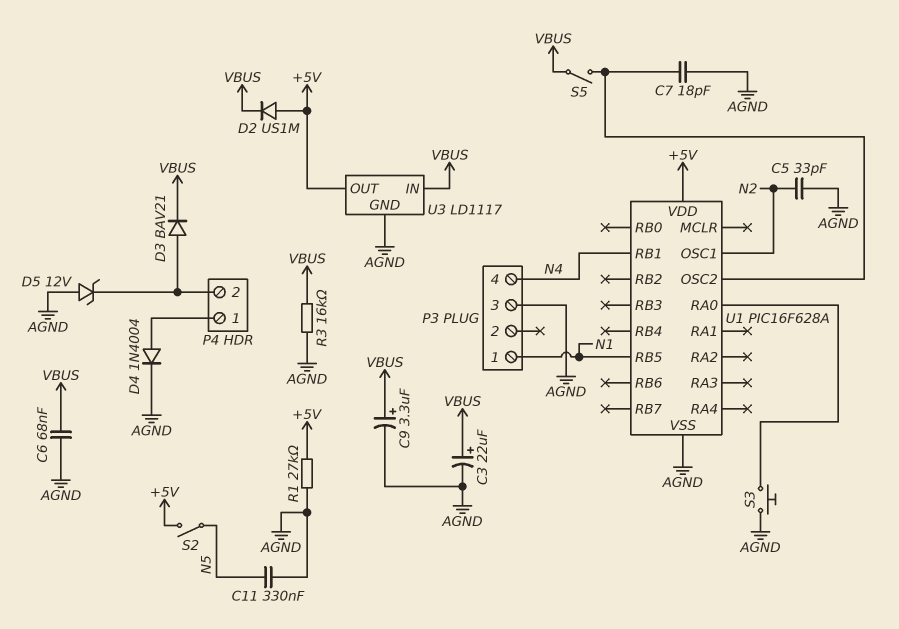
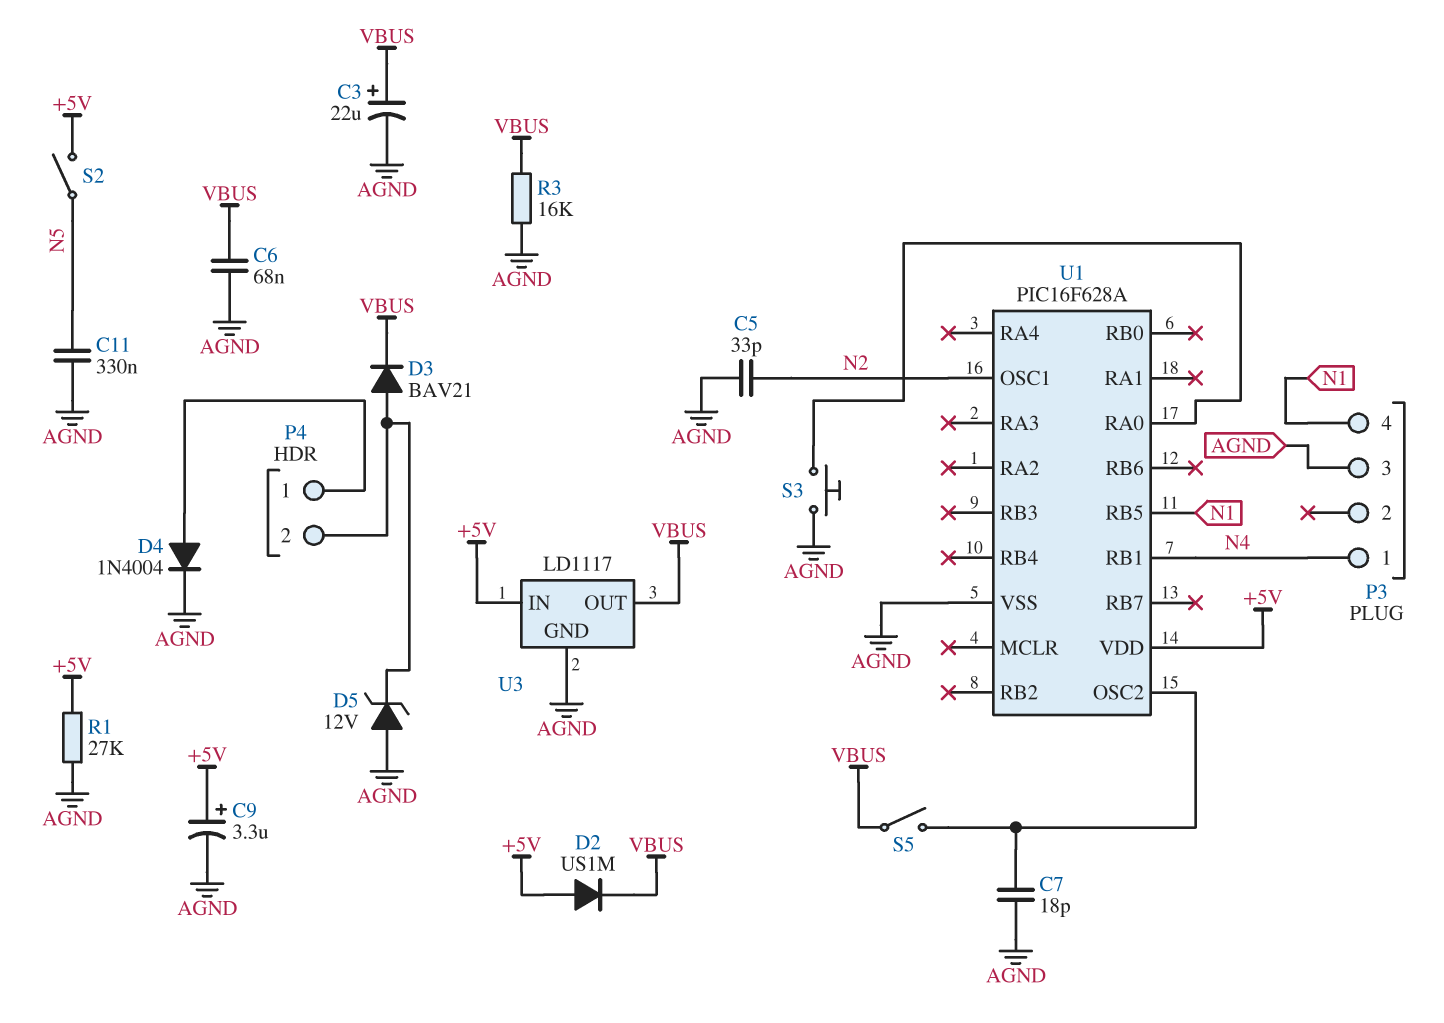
C9: 3.3uF (plus VBUS, minus AGND) -> 3.3uF (plus +5V, minus AGND)
P3 pin 1: N1 -> N4
P3 pin 4: N4 -> N1
U3 pin IN: VBUS -> +5V
U3 pin OUT: +5V -> VBUS

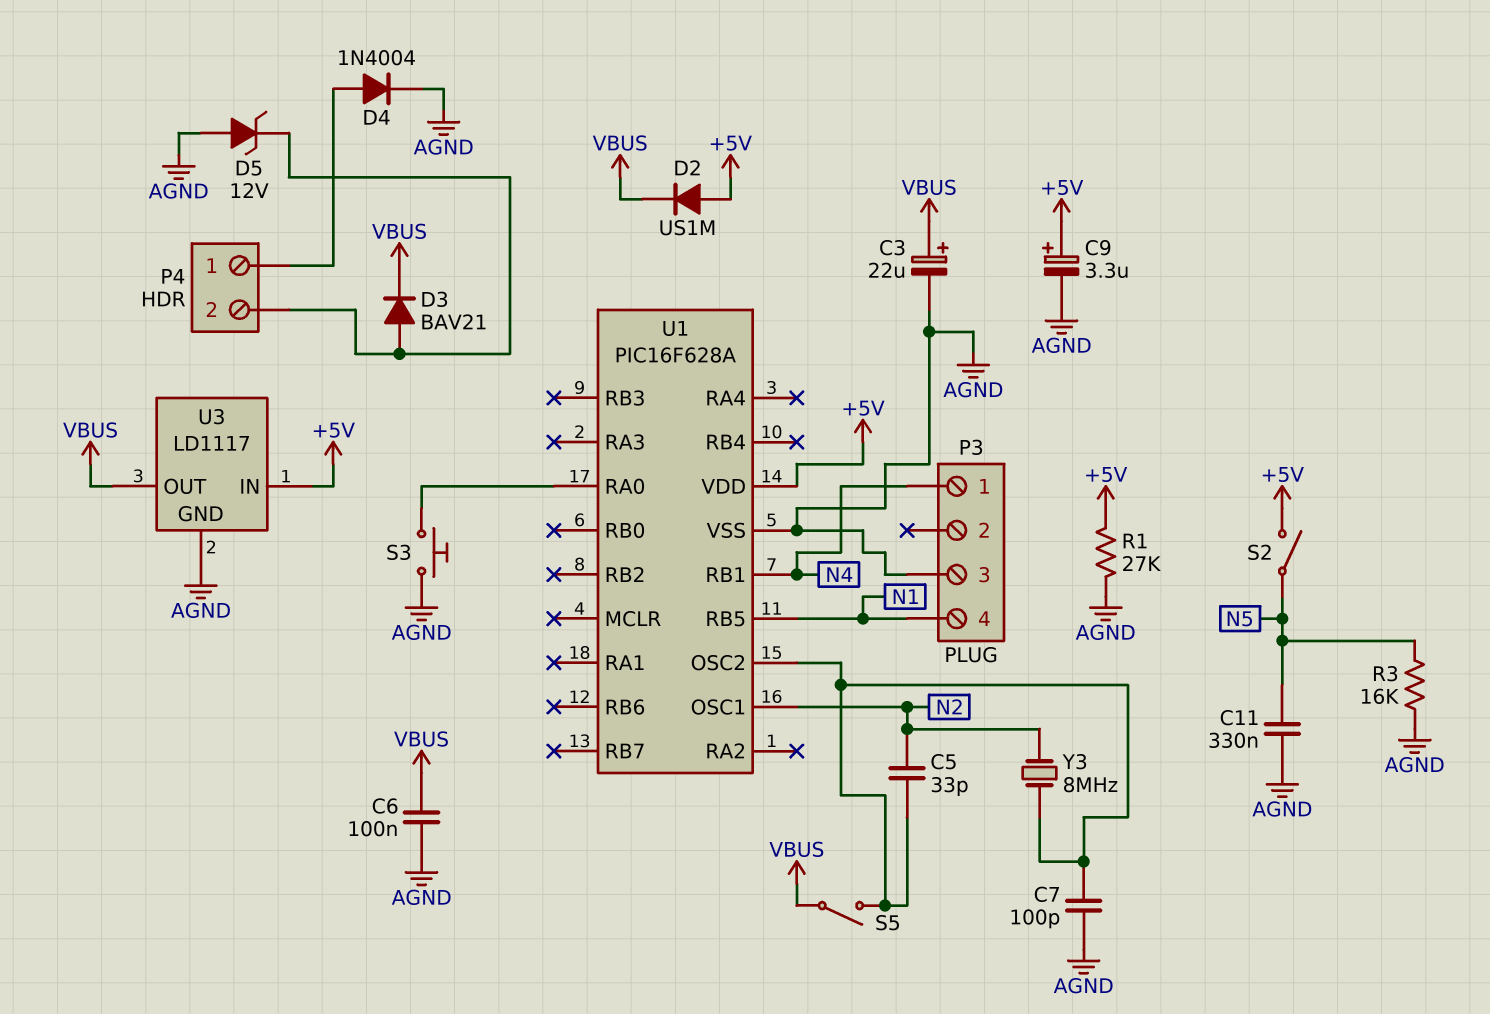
C5: 33pF (AGND, N2) -> 33pF (N2, U1/OSC2)
C6: 68nF (AGND, VBUS) -> 100nF (AGND, VBUS)
C7: 18pF (AGND, U1/OSC2) -> 100pF (AGND, U1/OSC2)
R3: 16k (AGND, VBUS) -> 16k (AGND, N5)
Y3: none -> 8MHz (N2, U1/OSC2)

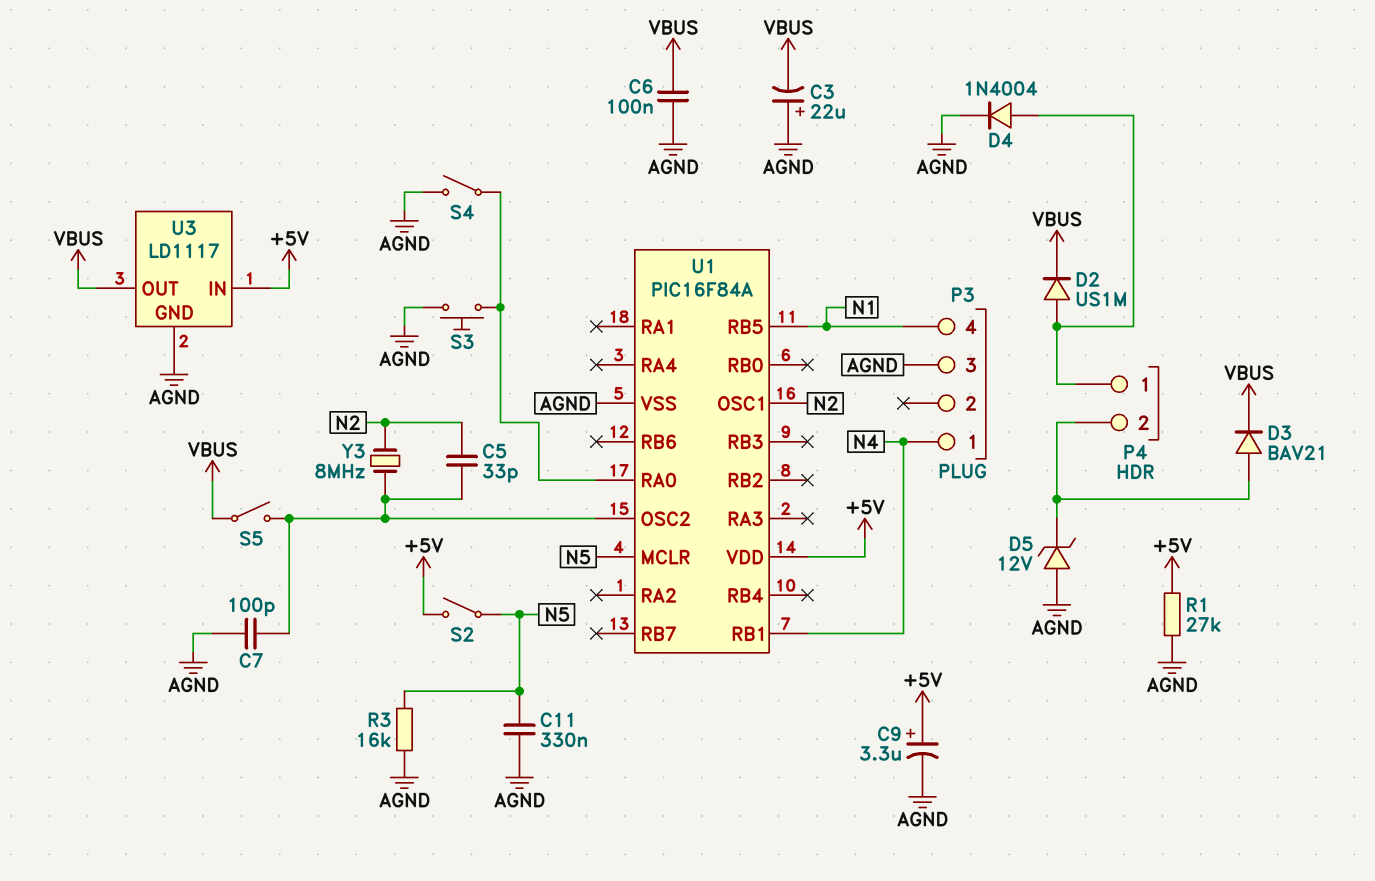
C3: 22uF (plus VBUS, minus AGND) -> 22uF (plus AGND, minus VBUS)
D2: diode US1M (A +5V, K VBUS) -> diode US1M (A P4/1, K VBUS)
S4: none -> switch (AGND, U1/RA0)
U1: PIC16F628A -> PIC16F84A
U1 pin MCLR: none -> N5

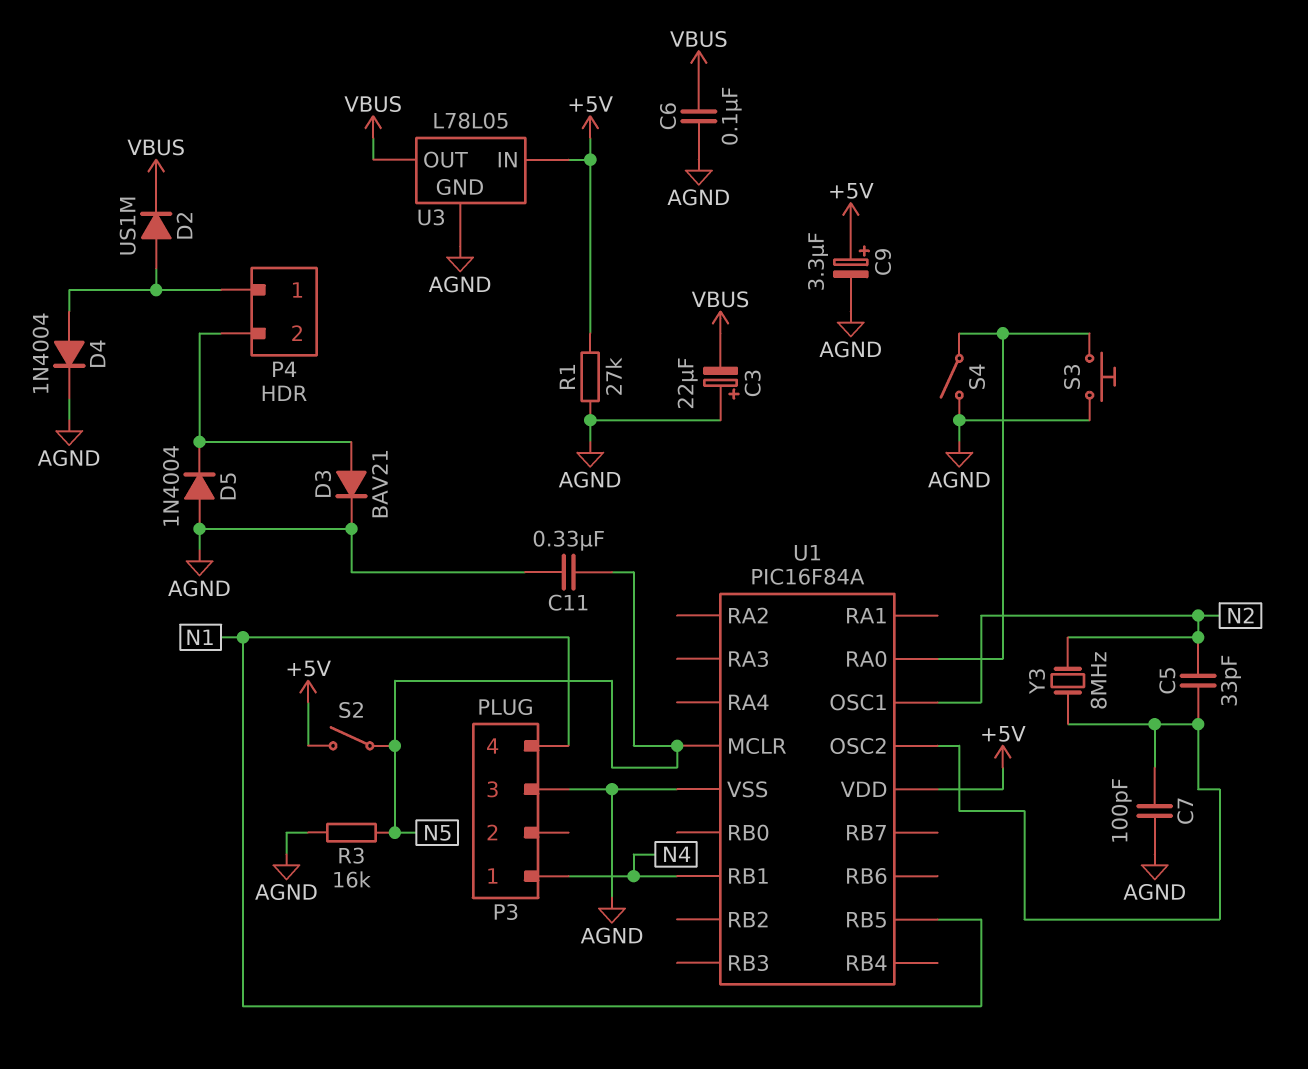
D3: diode BAV21 (A P4/2, K VBUS) -> diode BAV21 (A P4/2, K AGND)
D5: zener 12V (A AGND, K P4/2) -> diode 1N4004 (A AGND, K P4/2)
S5: switch (U1/OSC2, VBUS) -> none
U3: LD1117 -> L78L05

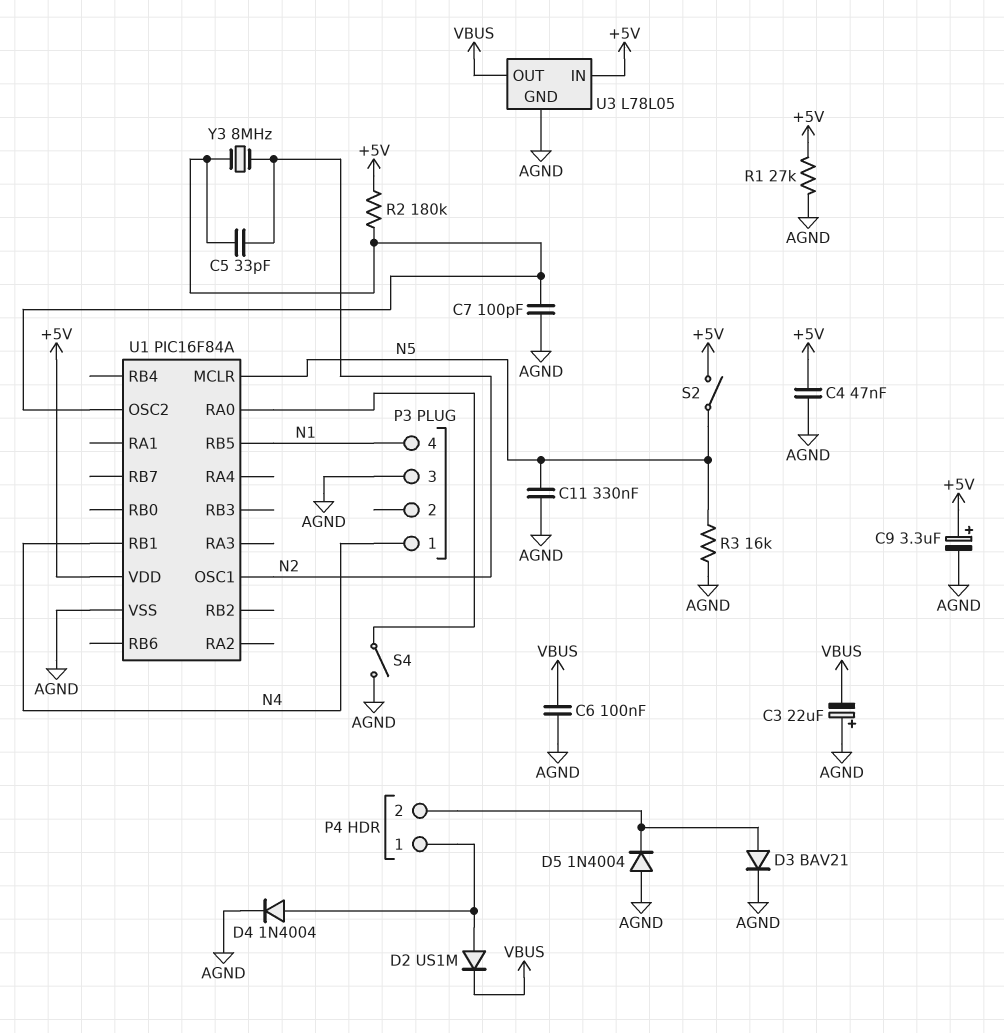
C4: none -> 47nF (+5V, AGND)
R2: none -> 180k (+5V, U1/OSC2)
S3: button (AGND, U1/RA0) -> none

